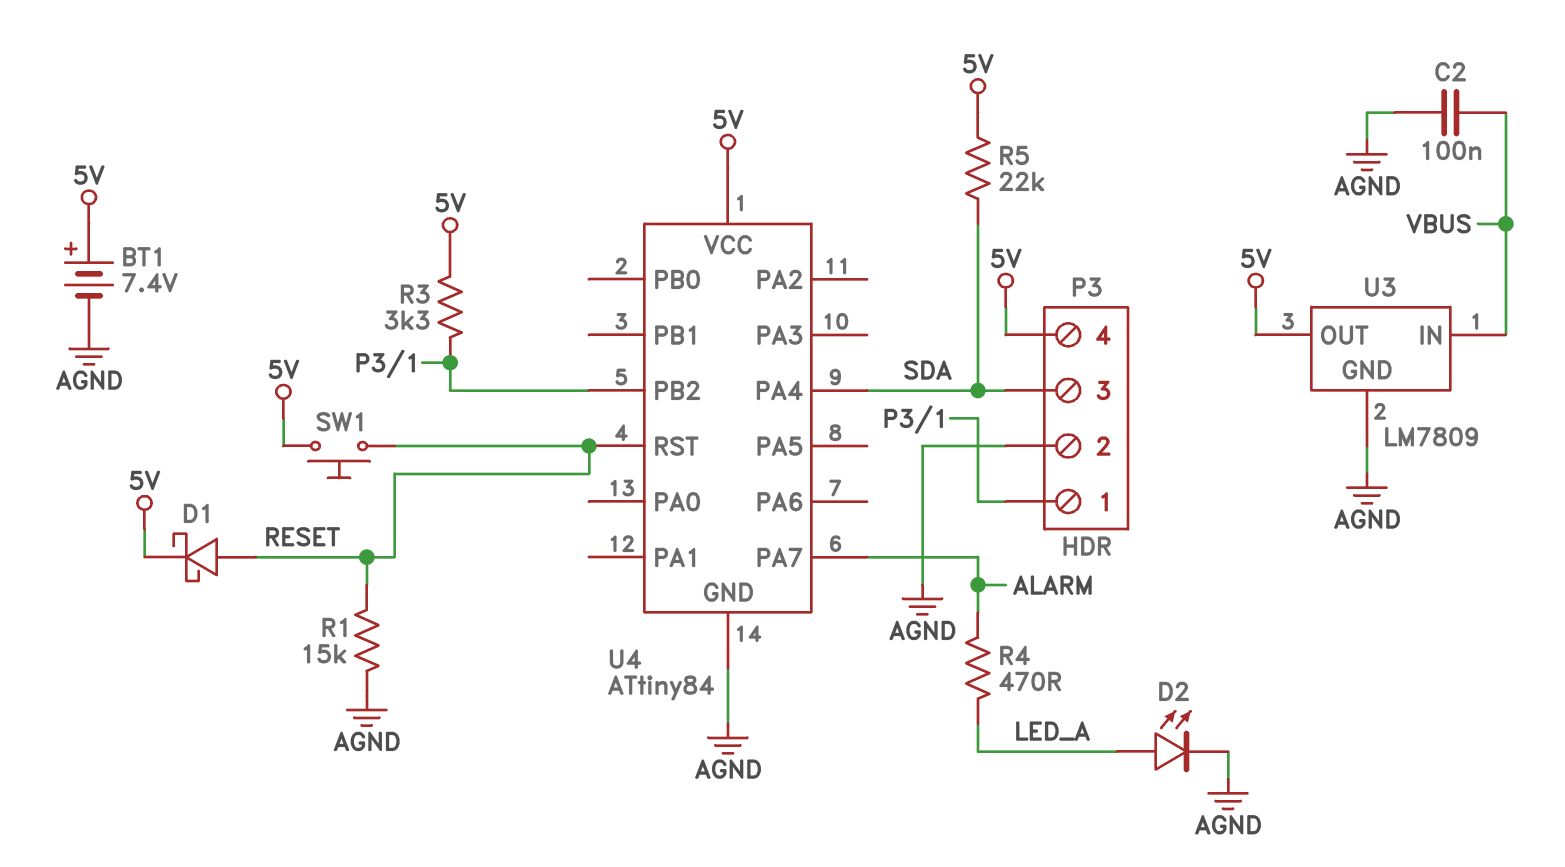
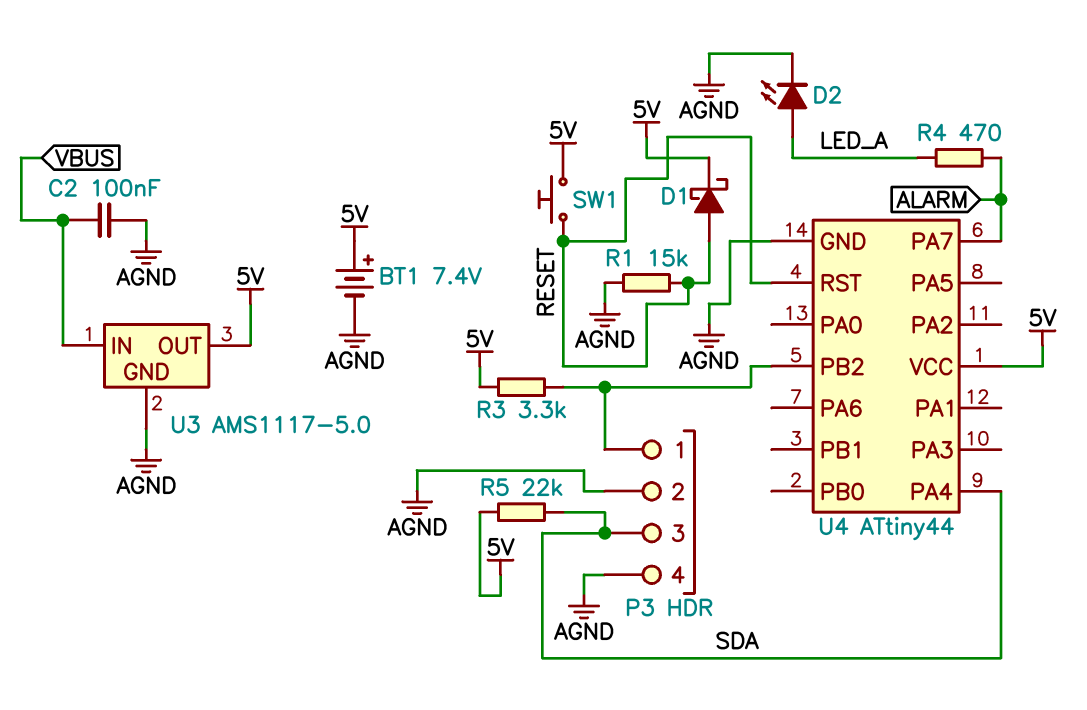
P3 pin 4: 5V -> AGND
U3: LM7809 -> AMS1117-5.0
U4: ATtiny84 -> ATtiny44

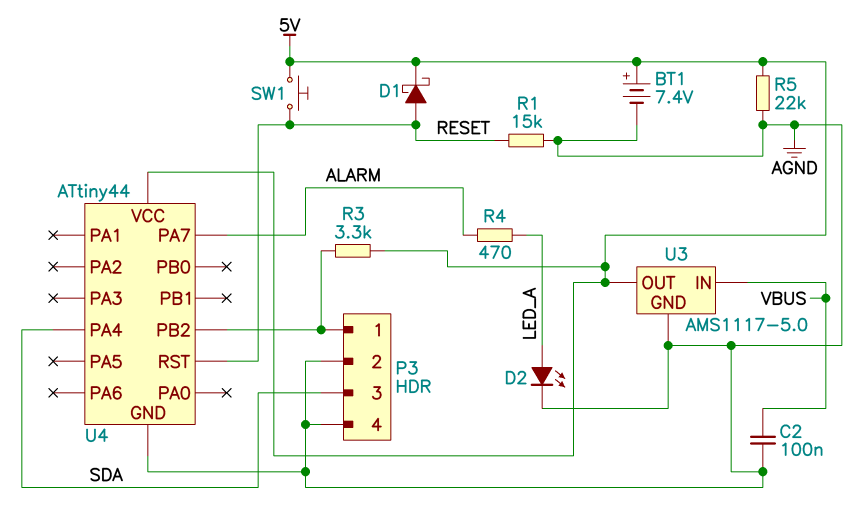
R5: 22k (5V, SDA) -> 22k (5V, AGND)

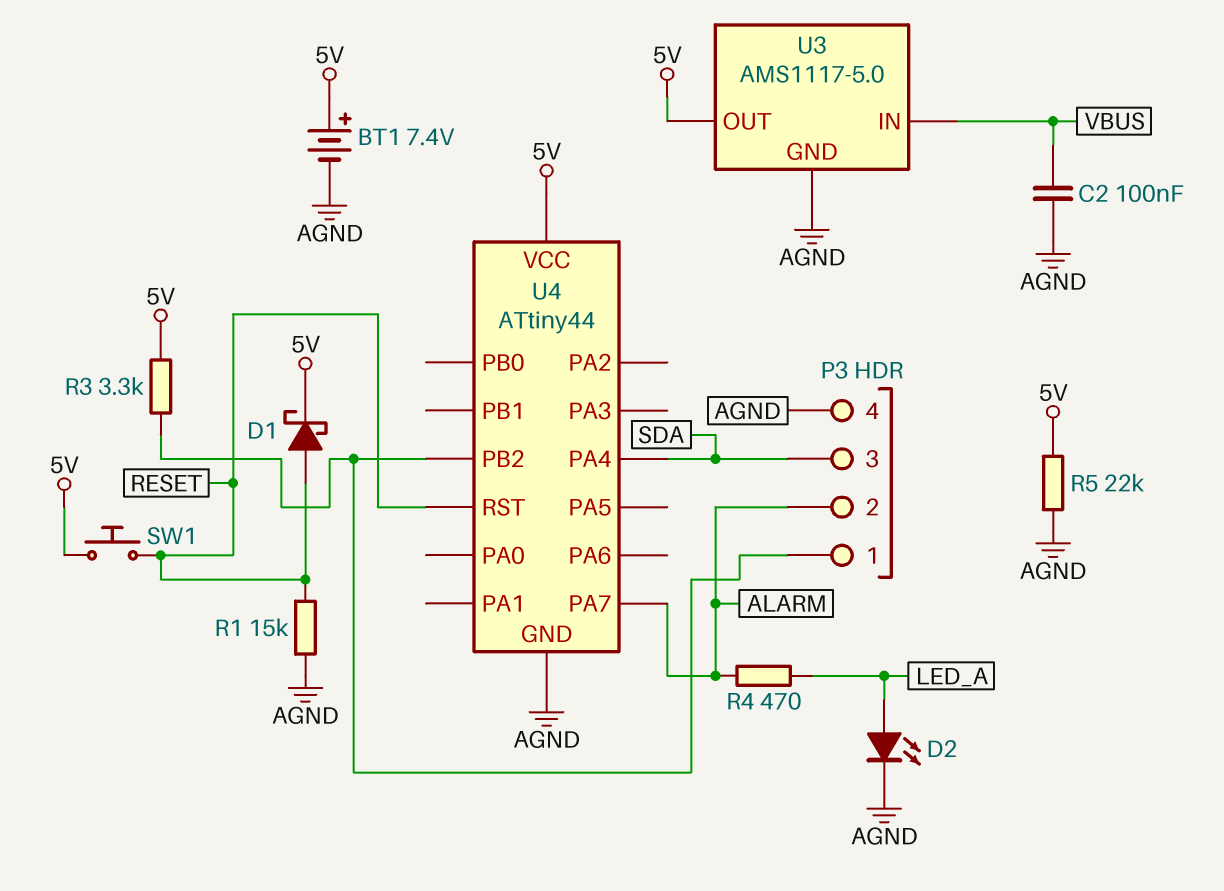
P3 pin 2: AGND -> ALARM

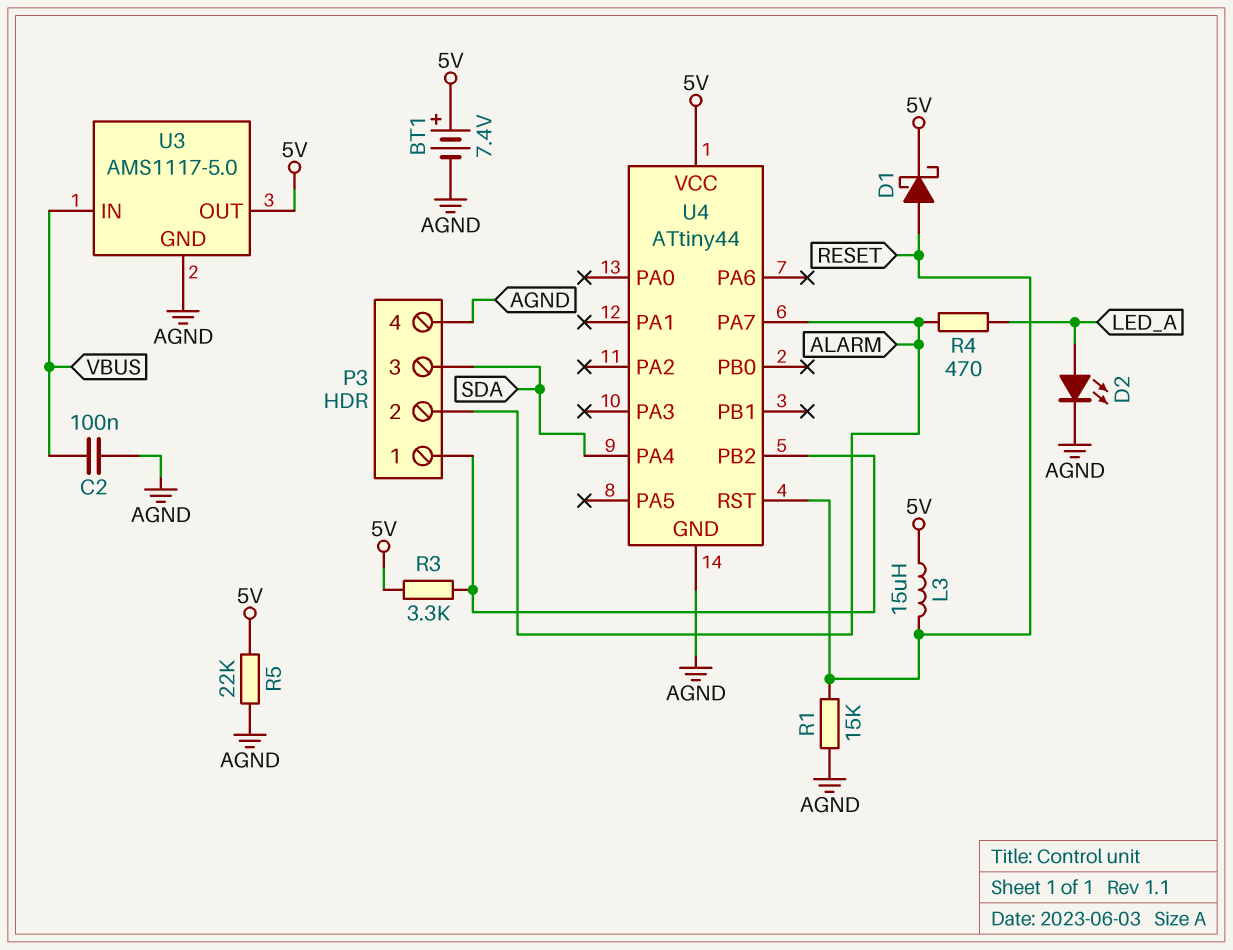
L3: none -> 15uH (5V, RESET)
SW1: button (5V, RESET) -> none

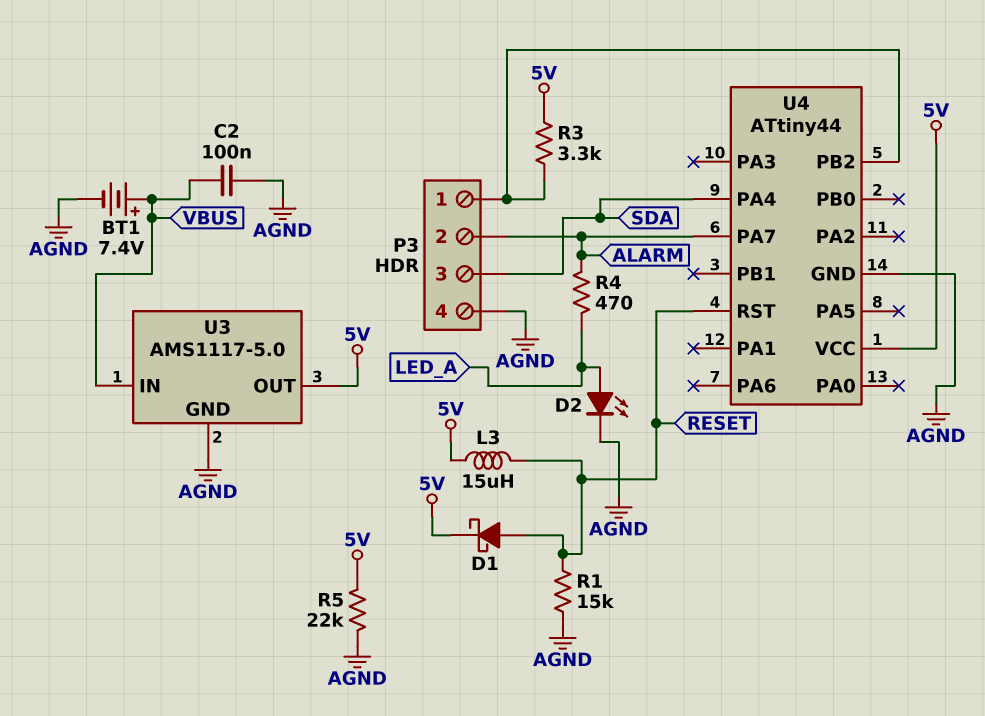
BT1: 7.4V (plus 5V, minus AGND) -> 7.4V (plus VBUS, minus AGND)

